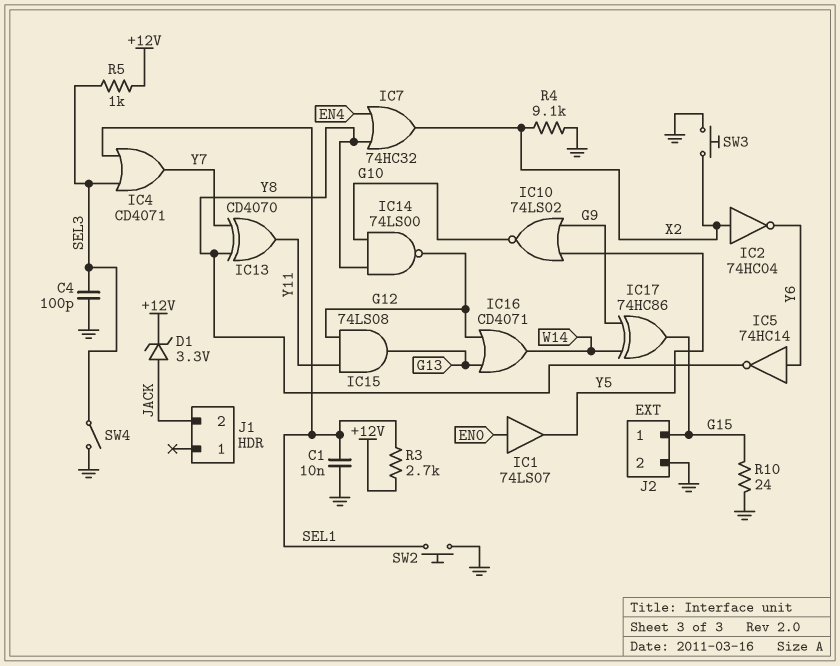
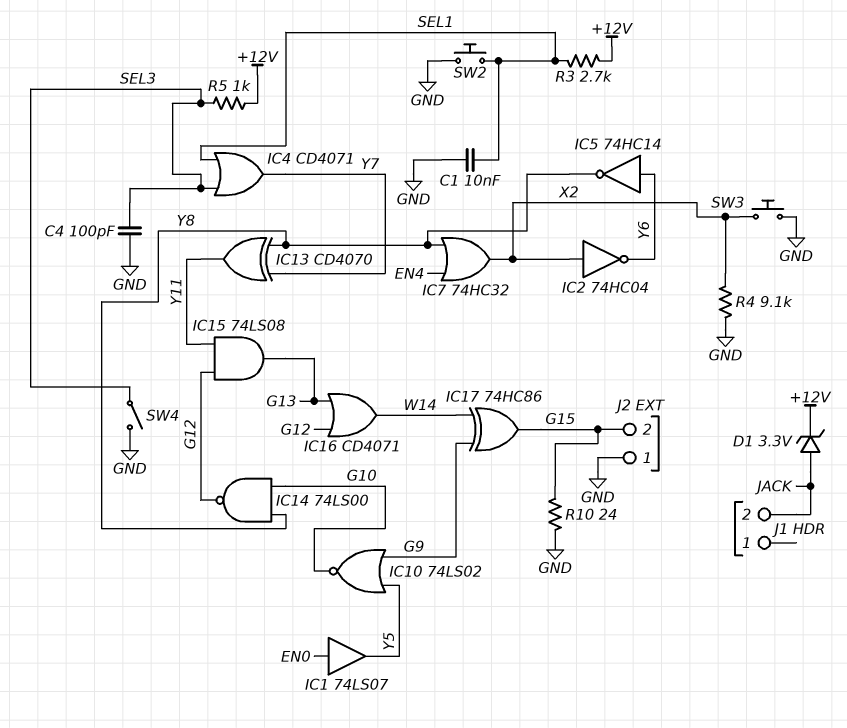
J2 pin 1: G15 -> GND
J2 pin 2: GND -> G15

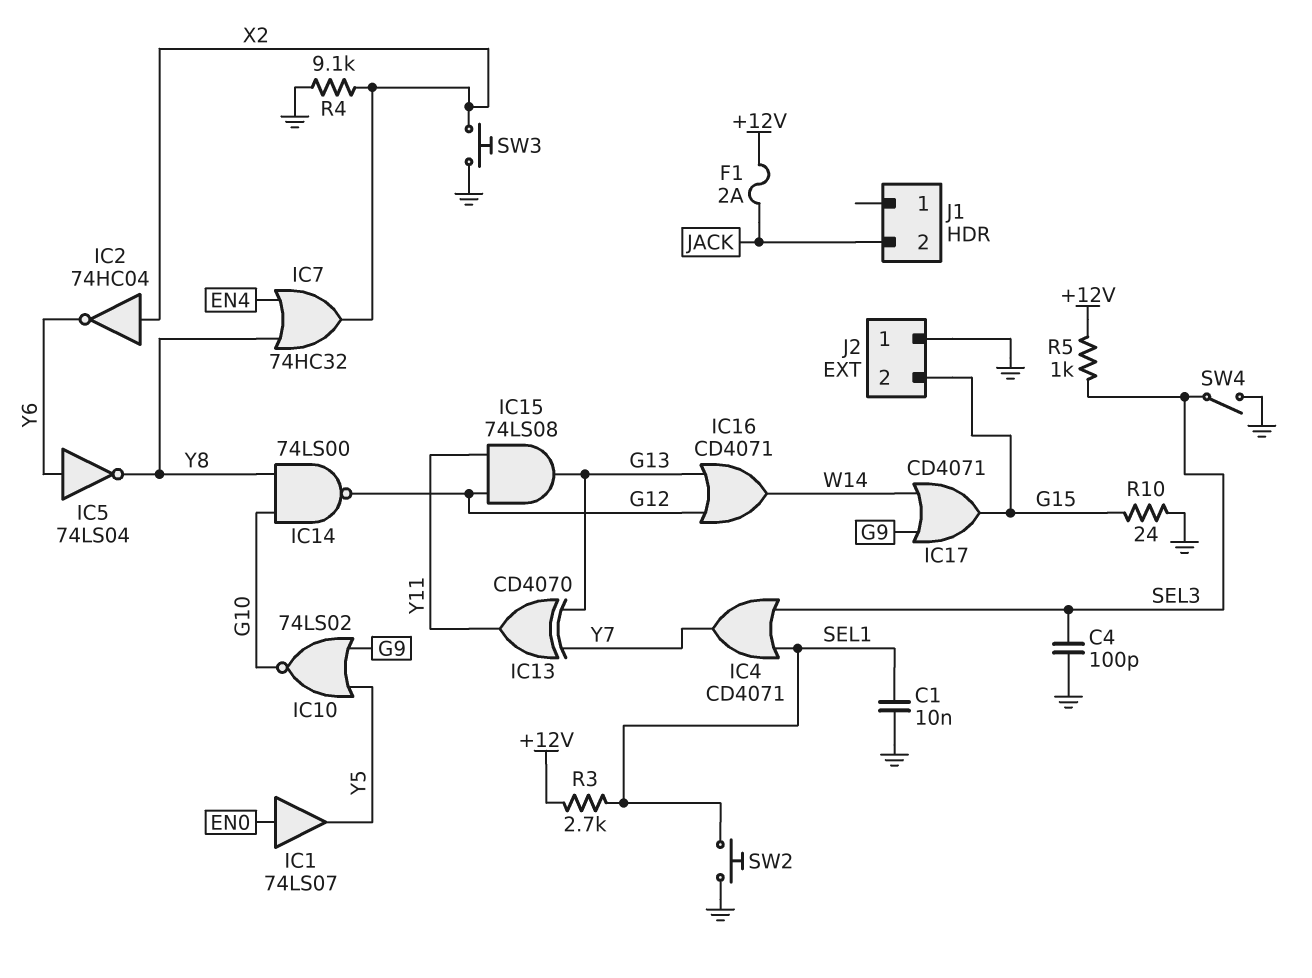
D1: zener 3.3V (A JACK, K +12V) -> none
F1: none -> 2A (+12V, JACK)
IC5: NOT 74HC14 (in Y6, out Y8) -> NOT 74LS04 (in Y6, out Y8)
IC13: XOR CD4070 (in Y7, in Y8, out Y11) -> XOR CD4070 (in G13, in Y7, out Y11)
IC17: XOR 74HC86 (in G9, in W14, out G15) -> OR CD4071 (in G9, in W14, out G15)

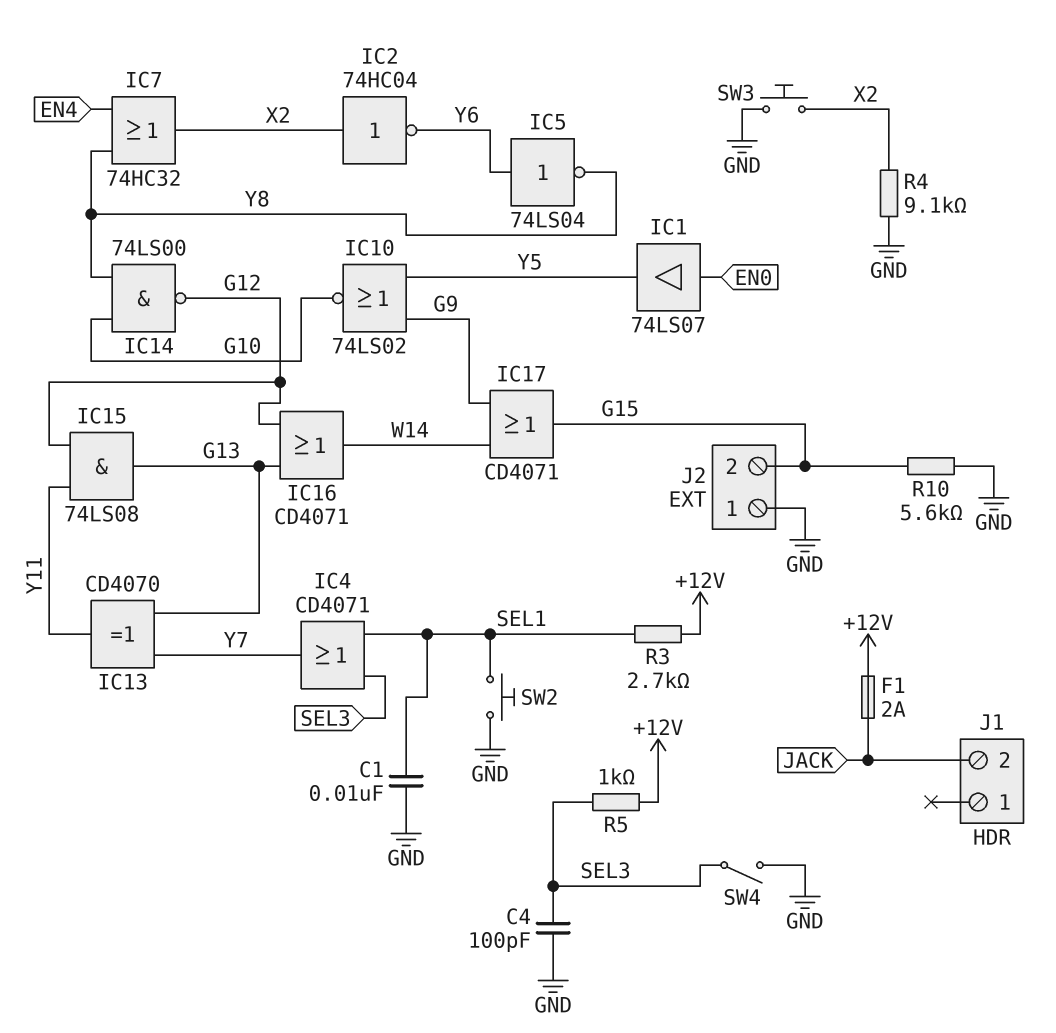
R10: 24 (G15, GND) -> 5.6k (G15, GND)

